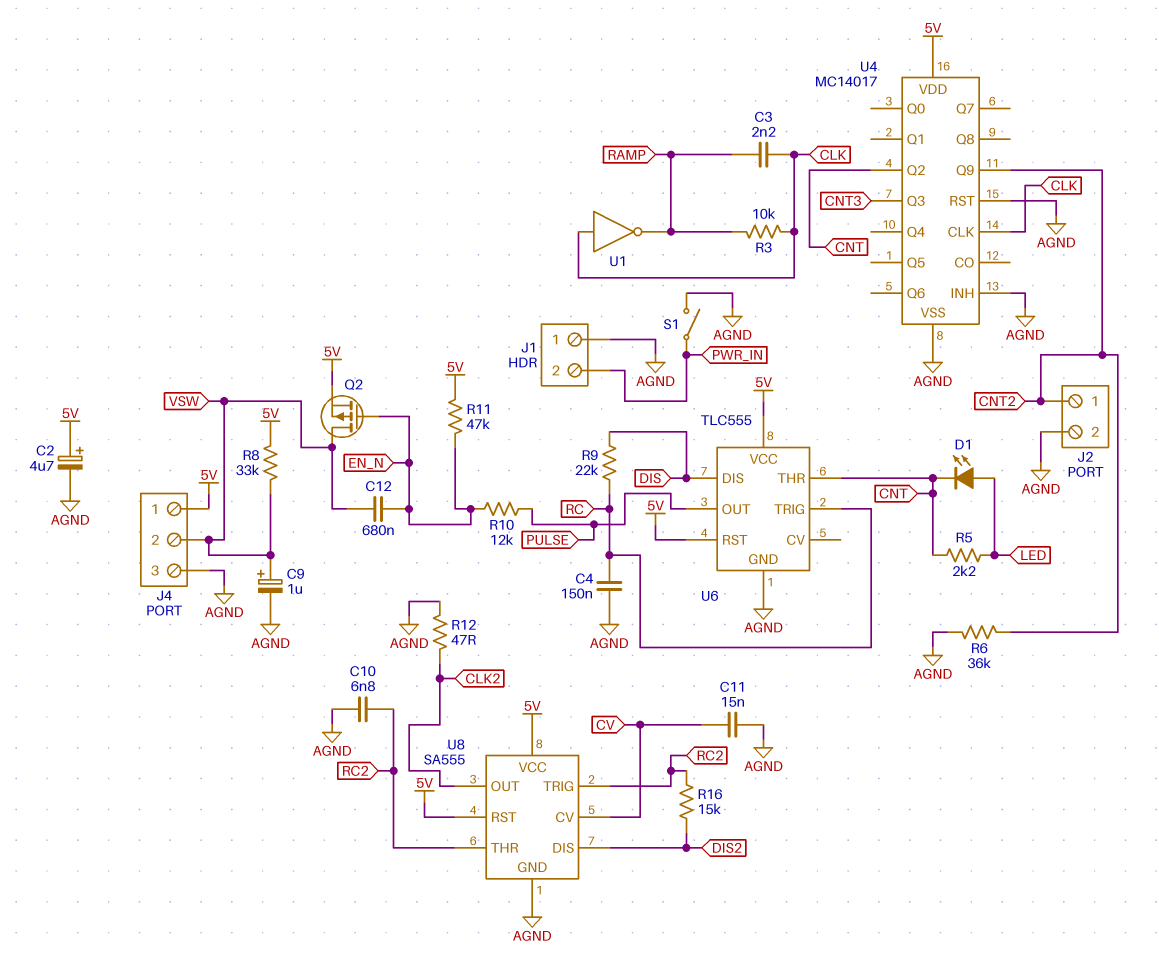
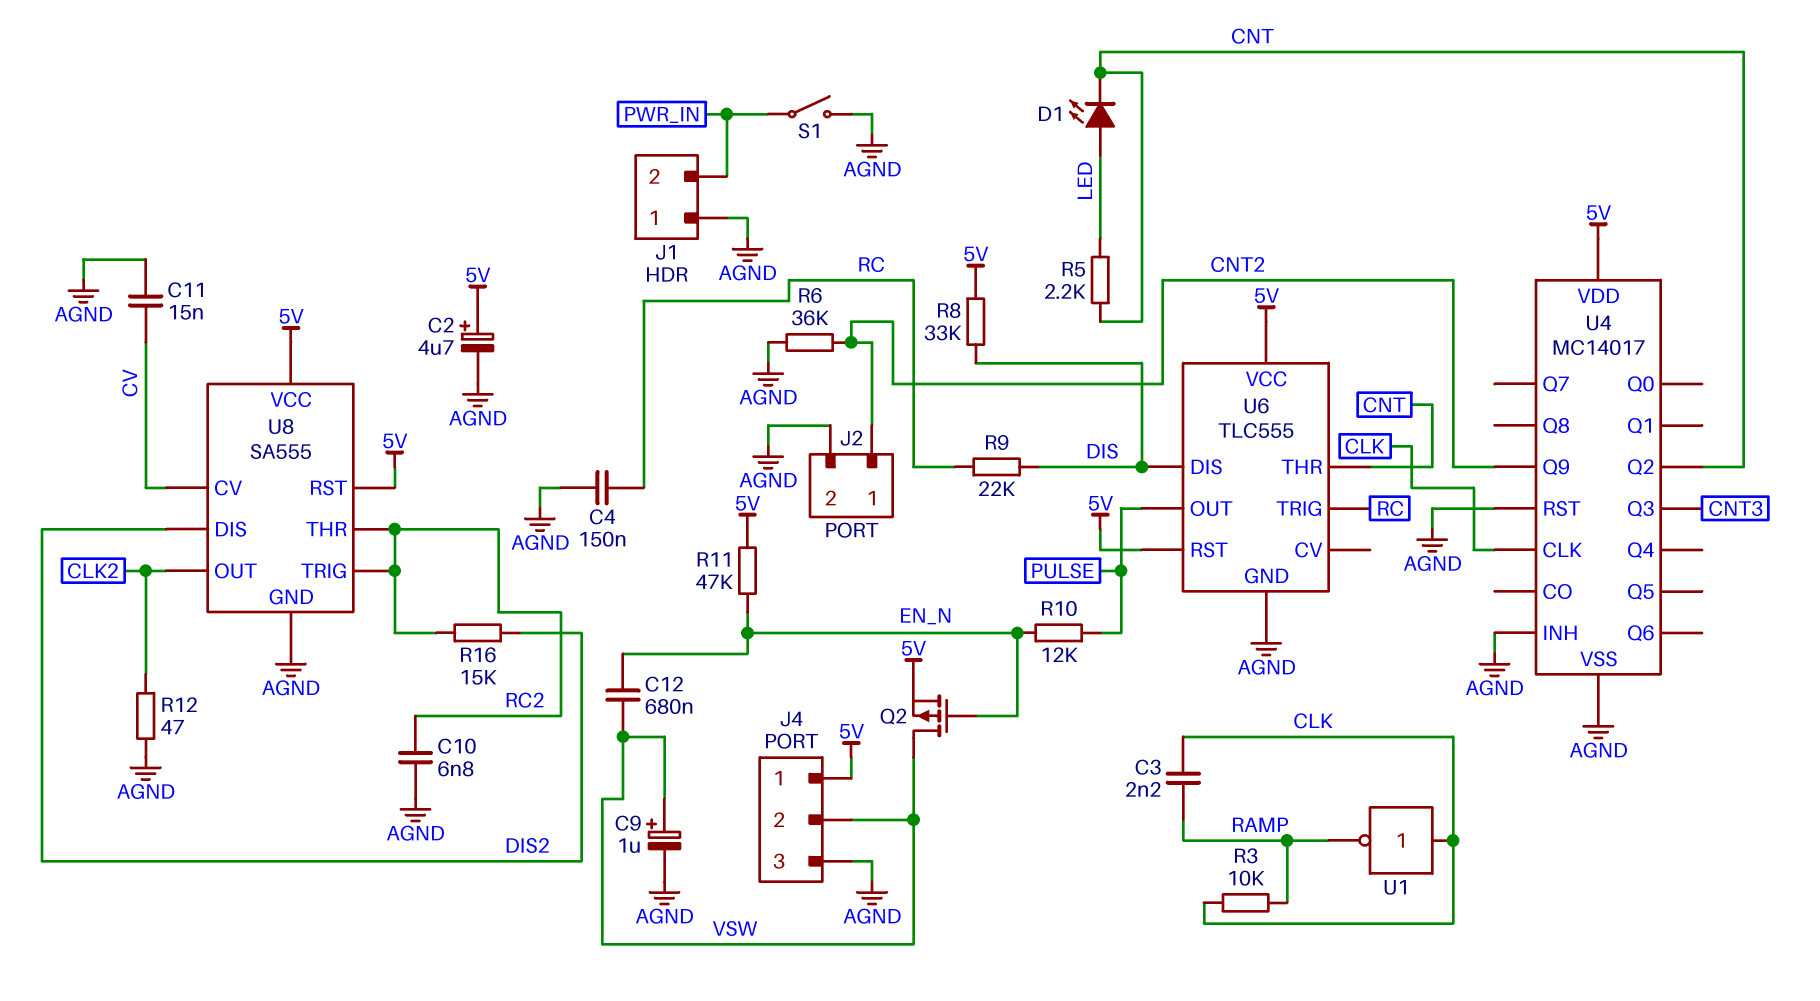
R8: 33k (5V, VSW) -> 33k (5V, DIS)

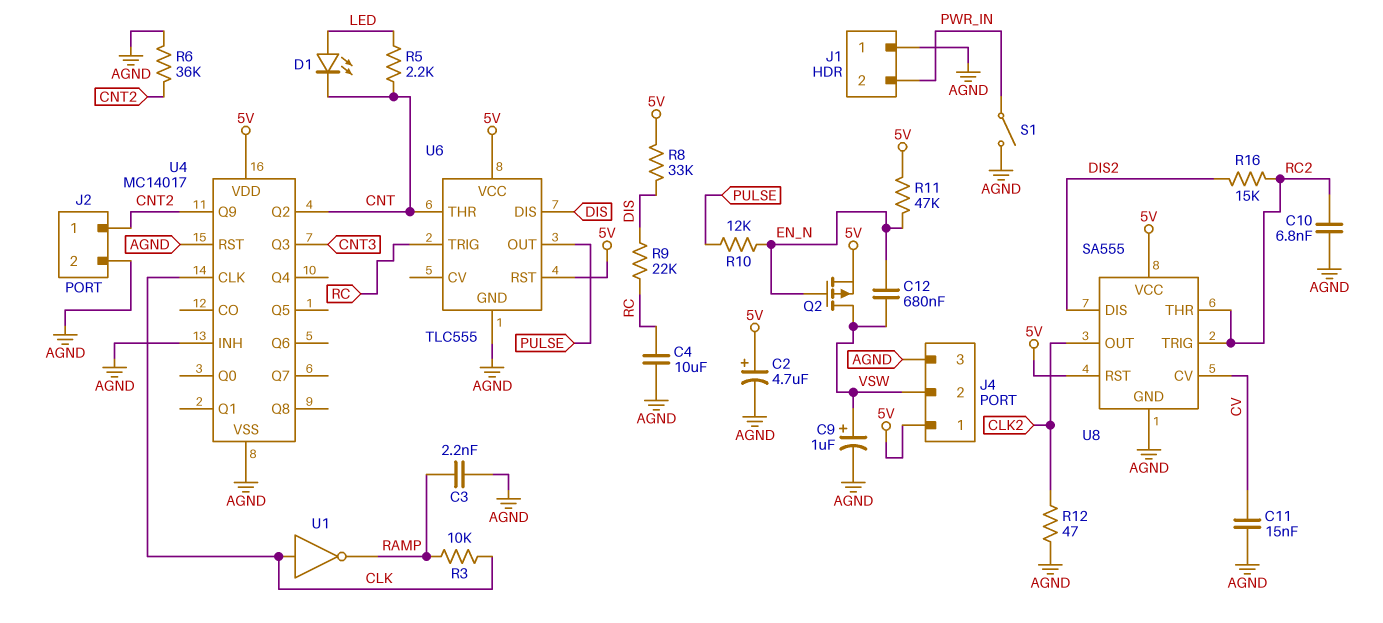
C3: 2.2nF (CLK, RAMP) -> 2.2nF (AGND, RAMP)
C4: 150nF (AGND, RC) -> 10uF (AGND, RC)

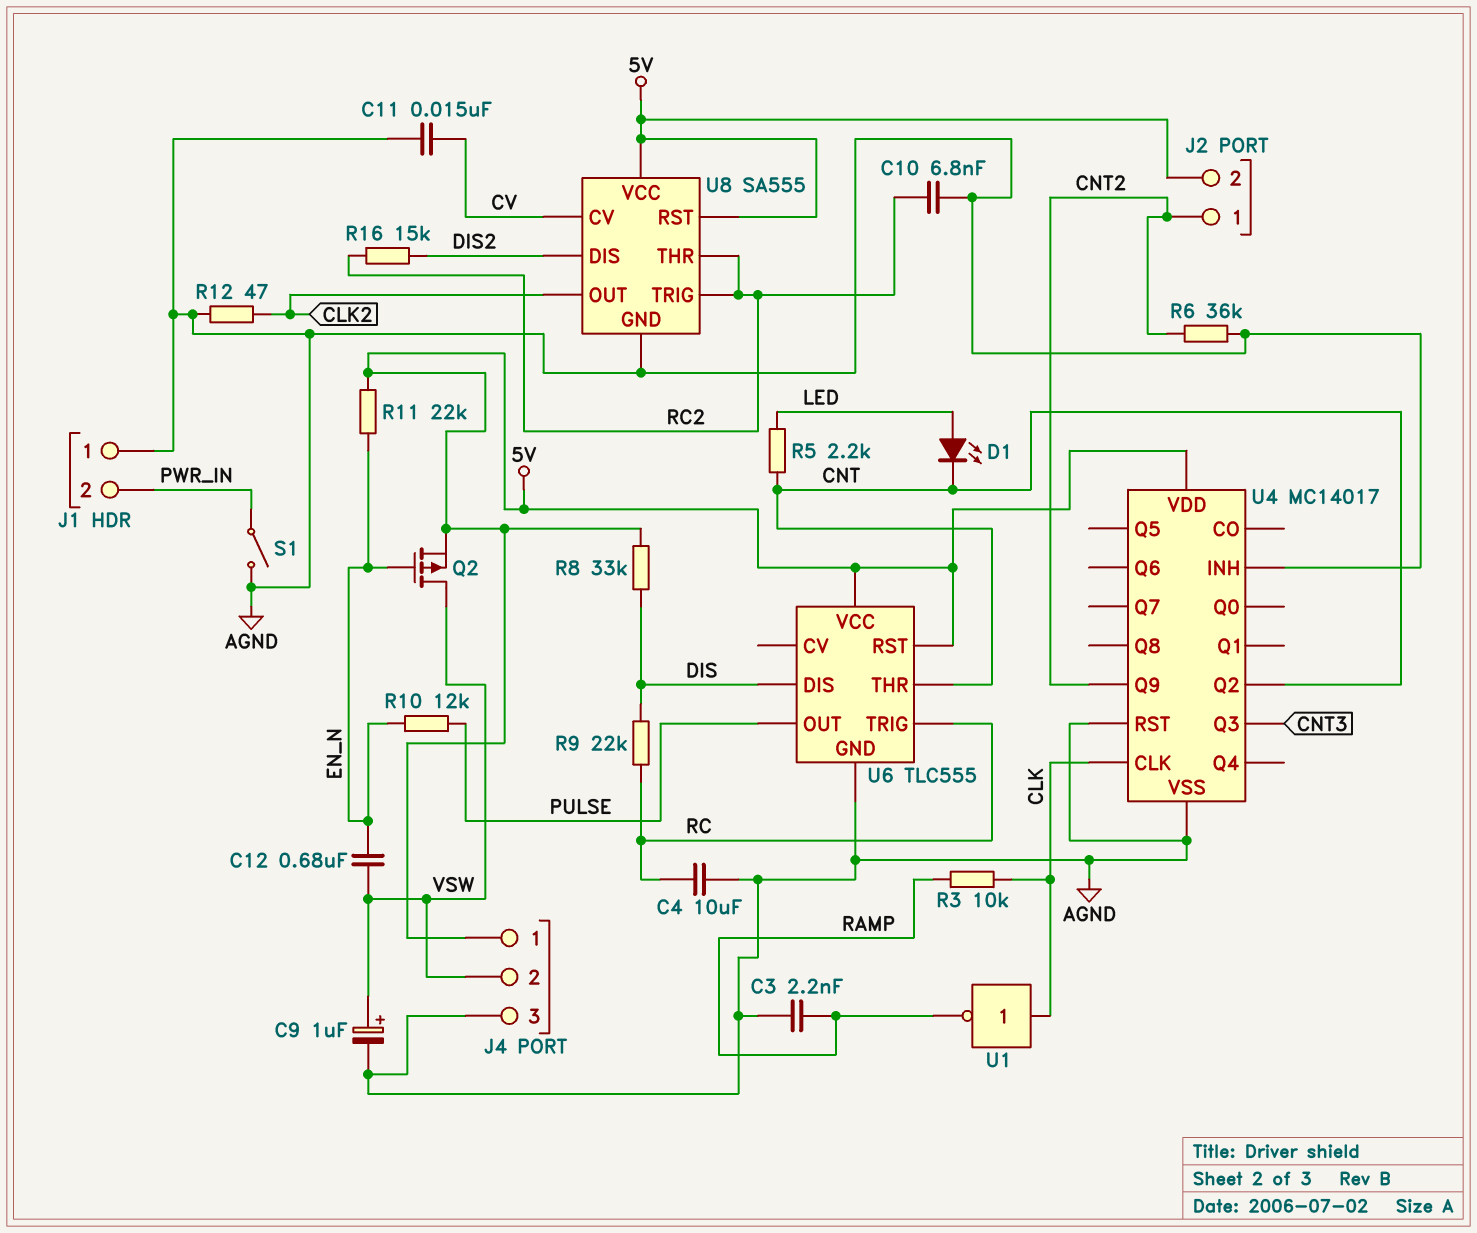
C2: 4.7uF (plus 5V, minus AGND) -> none
J2 pin 2: AGND -> 5V
R11: 47k (5V, EN_N) -> 22k (5V, EN_N)

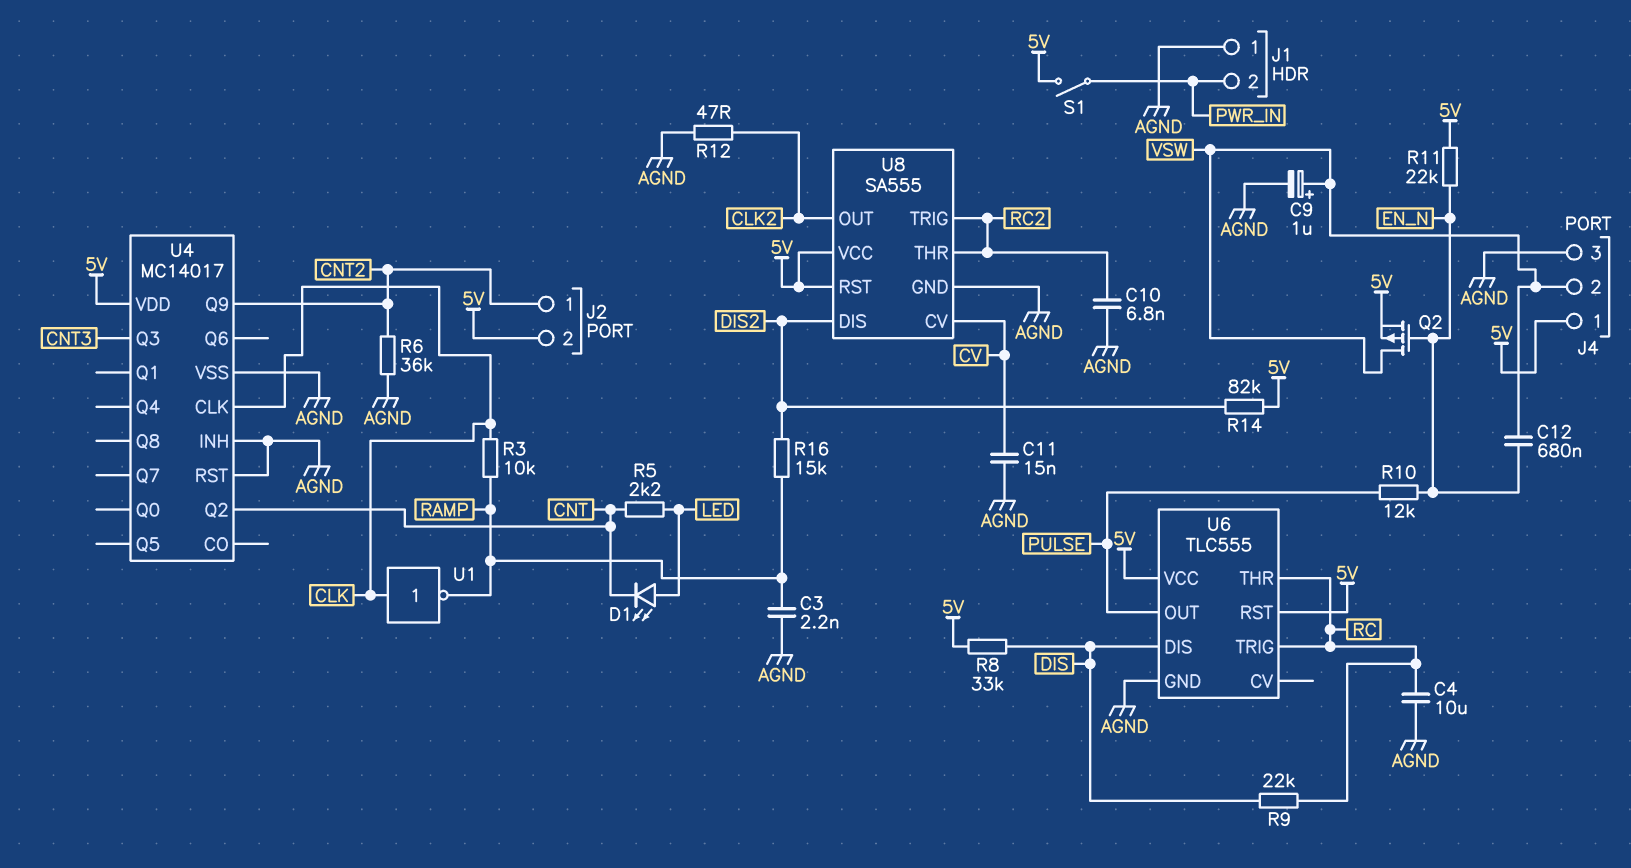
R14: none -> 82k (5V, DIS2)
R16: 15k (DIS2, RC2) -> 15k (DIS2, RAMP)
S1: switch (AGND, PWR_IN) -> switch (5V, PWR_IN)
U6 pin THR: CNT -> RC

